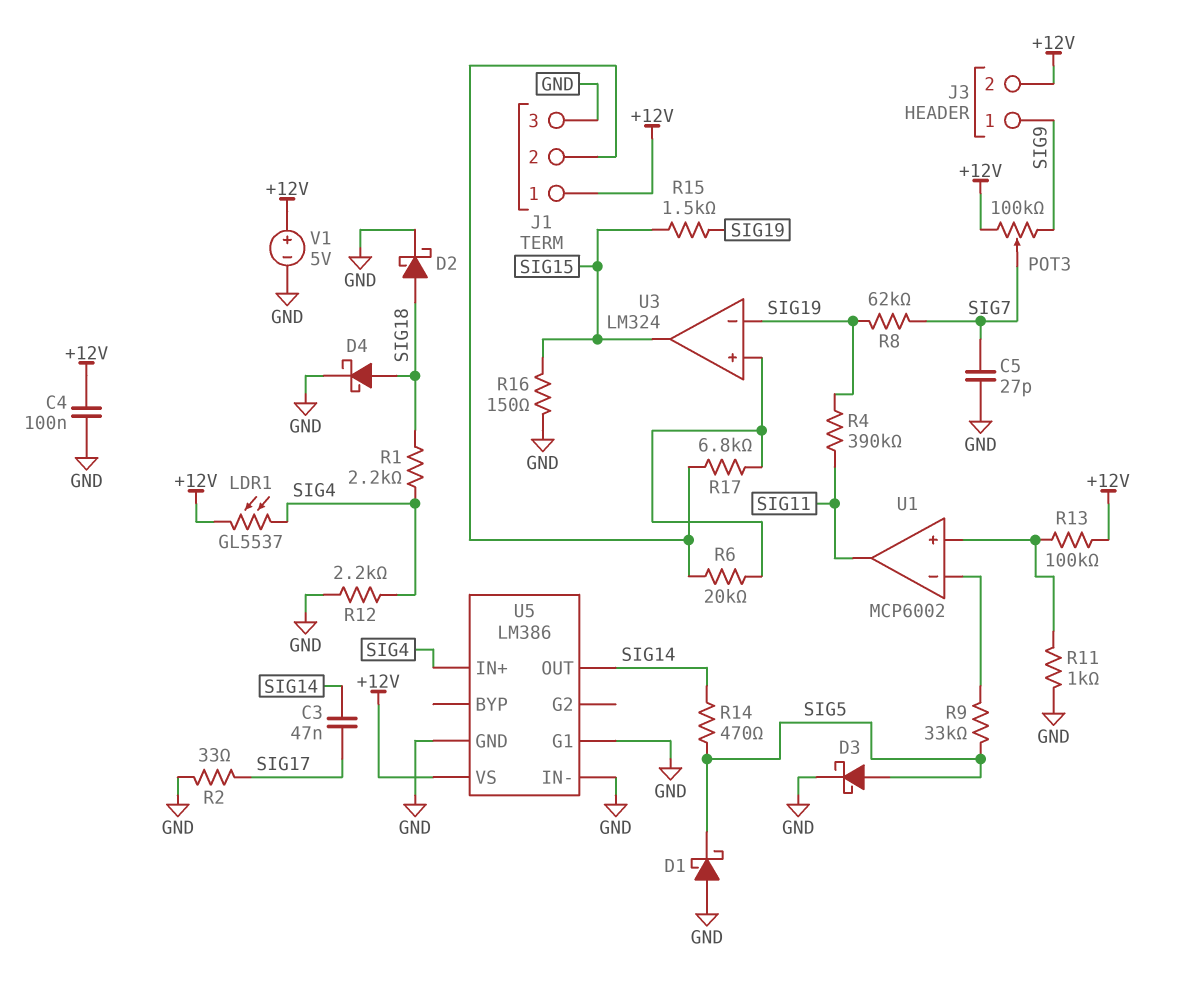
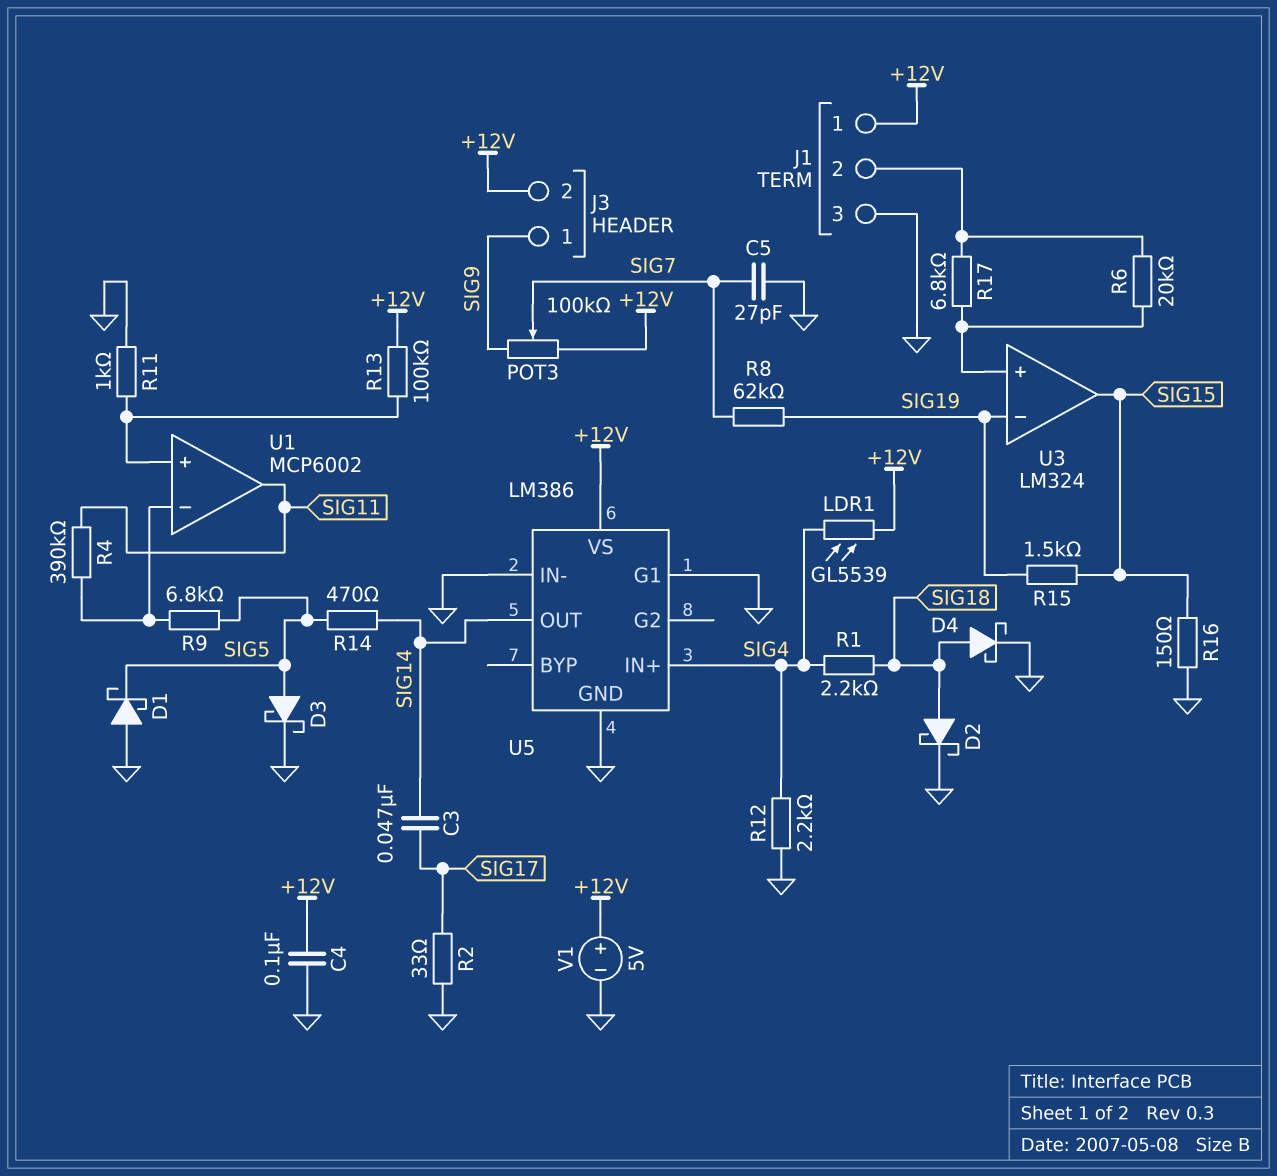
LDR1: GL5537 (+12V, SIG4) -> GL5539 (+12V, SIG4)
R4: 390k (SIG11, SIG19) -> 390k (SIG11, U1/in-)
R9: 33k (SIG5, U1/in-) -> 6.8k (SIG5, U1/in-)

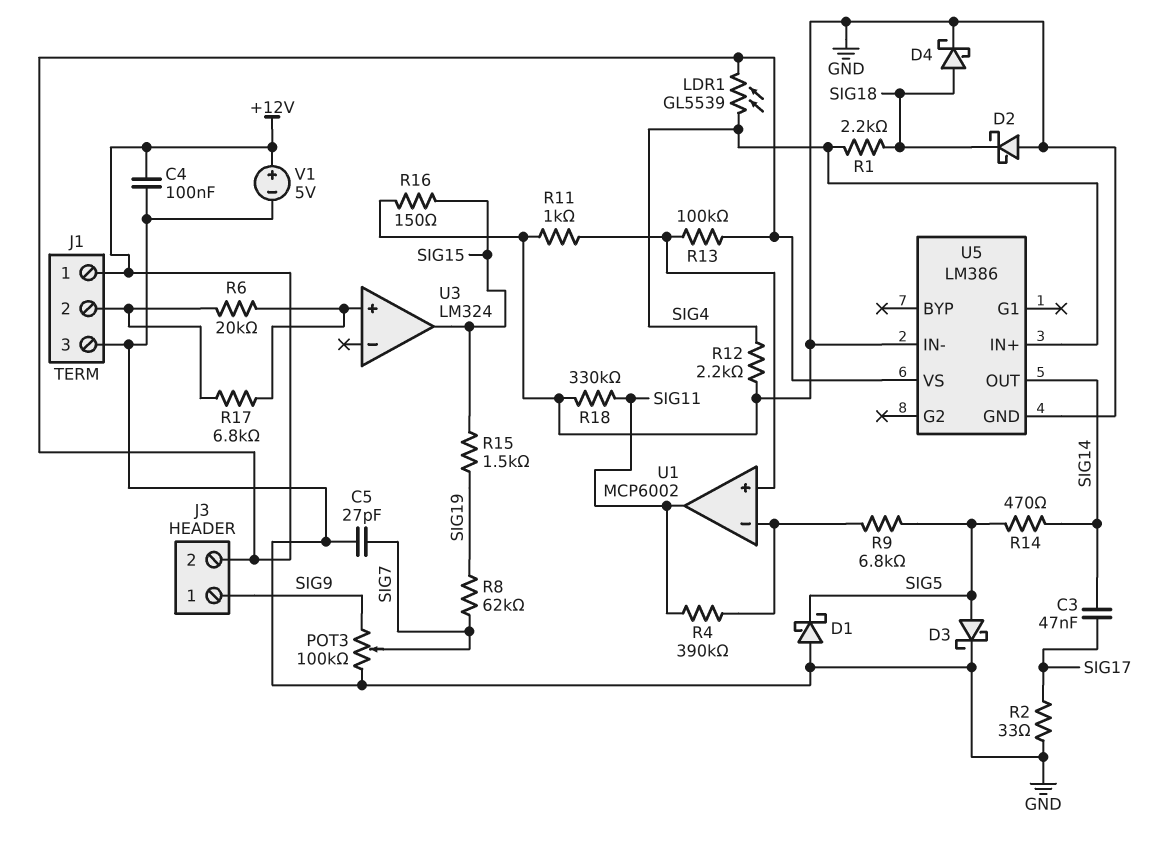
D2: schottky (A SIG18, K GND) -> schottky (A GND, K SIG18)
POT3: 100k (+12V, SIG9, wiper SIG7) -> 100k (GND, SIG9, wiper SIG7)
R18: none -> 330k (GND, SIG11)
U3 pin in-: SIG19 -> none
U5 pin G1: GND -> none

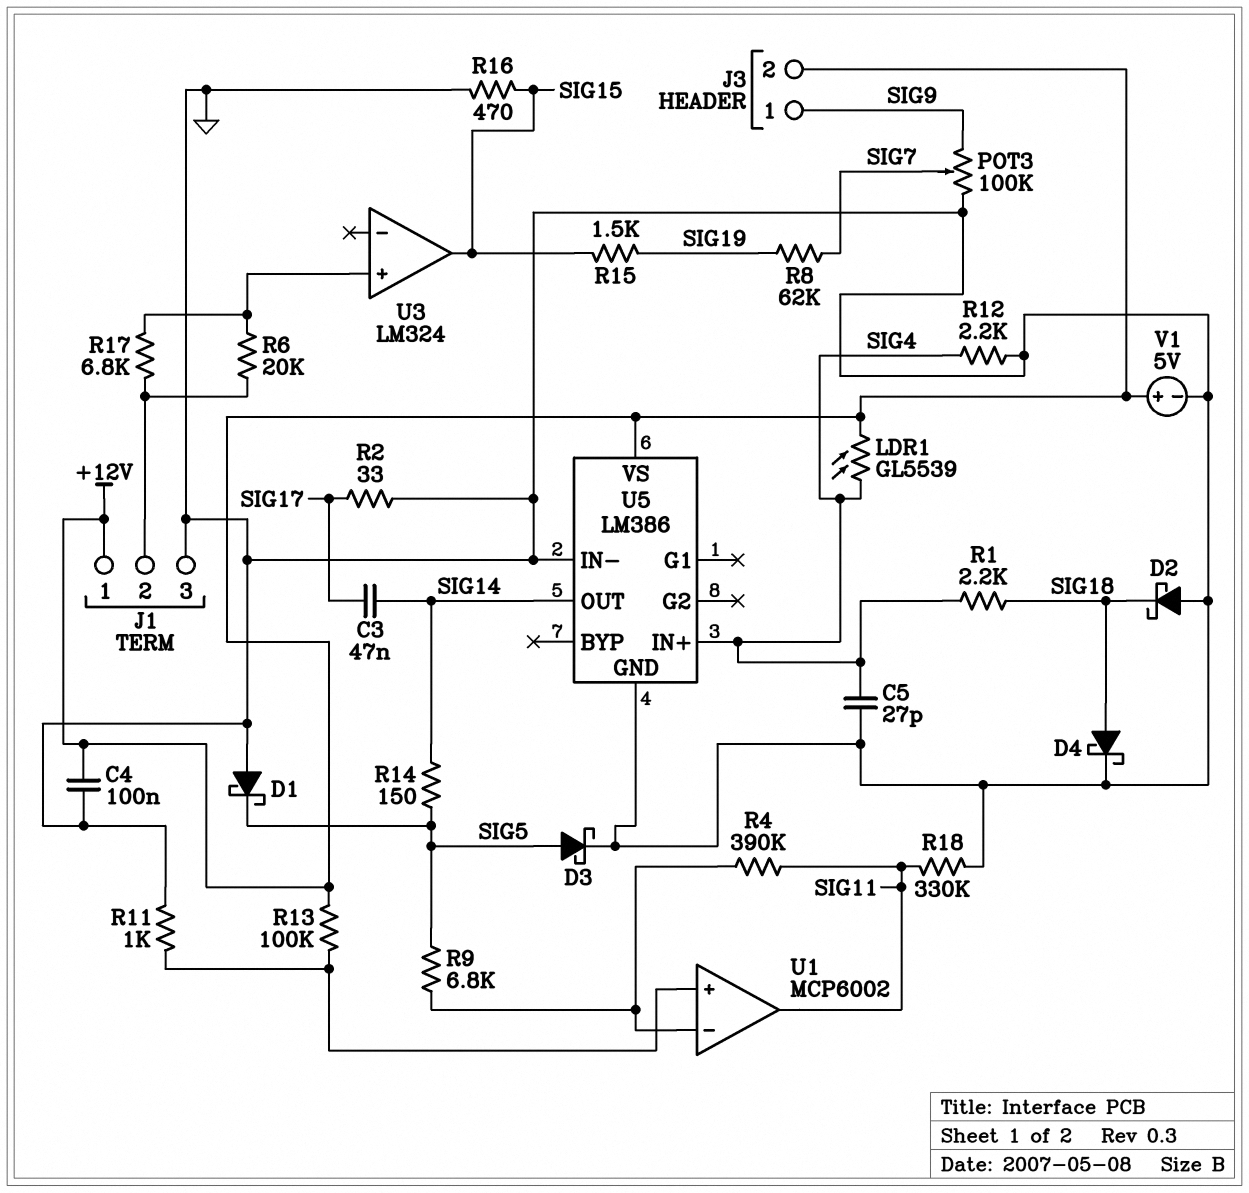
C5: 27pF (GND, SIG7) -> 27pF (GND, SIG4)
R14: 470 (SIG5, SIG14) -> 150 (SIG5, SIG14)
R16: 150 (GND, SIG15) -> 470 (GND, SIG15)

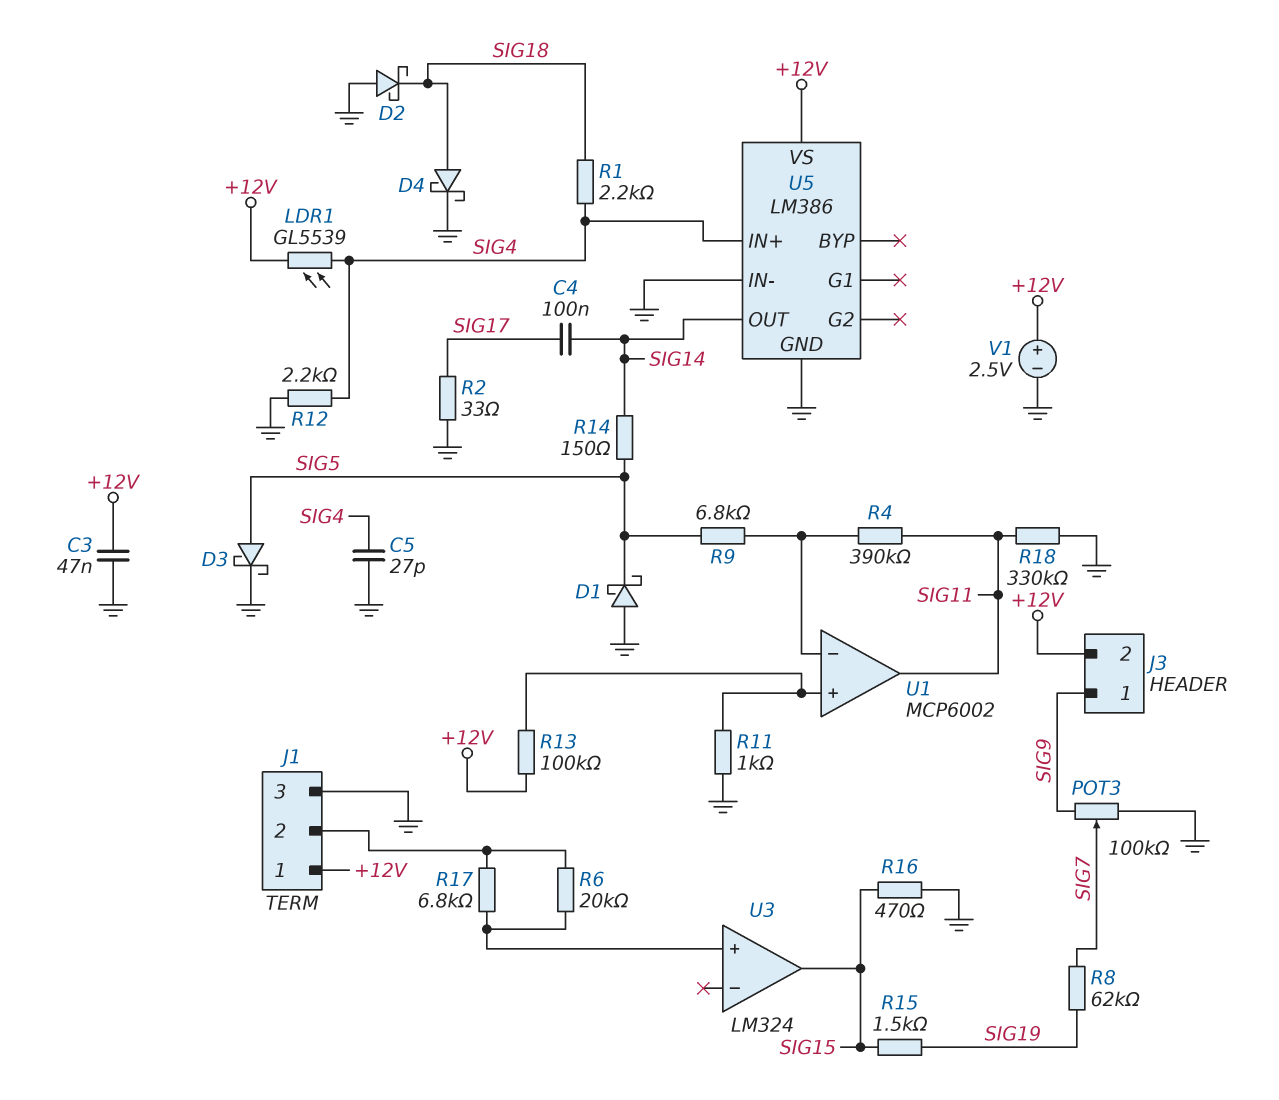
C3: 47nF (SIG14, SIG17) -> 47nF (+12V, GND)
C4: 100nF (+12V, GND) -> 100nF (SIG14, SIG17)
V1: 5V (plus +12V, minus GND) -> 2.5V (plus +12V, minus GND)

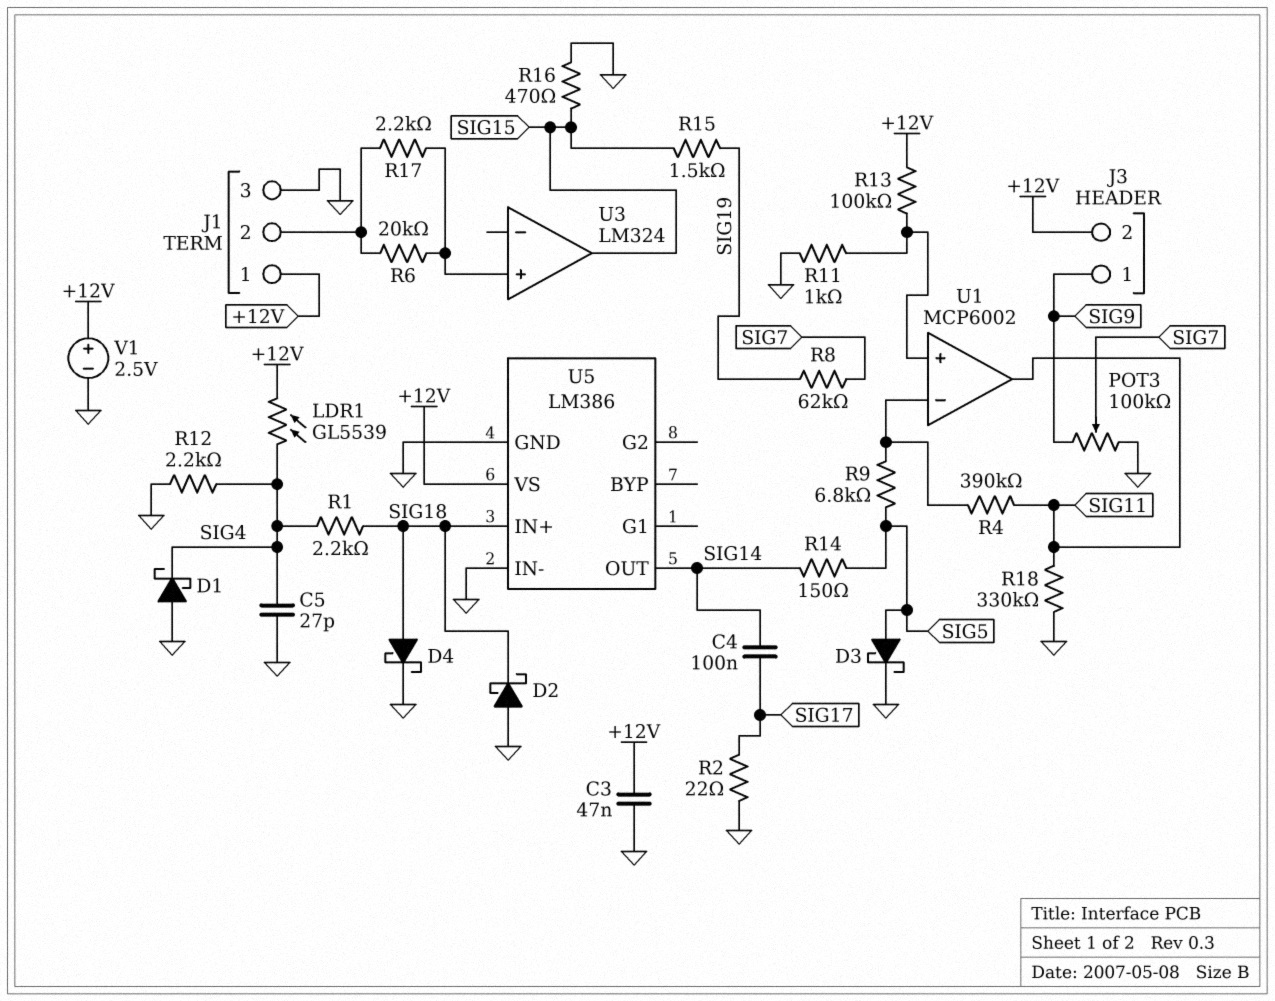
D1: schottky (A GND, K SIG5) -> schottky (A GND, K SIG4)
R2: 33 (GND, SIG17) -> 22 (GND, SIG17)
R17: 6.8k (J1/2, U3/in+) -> 2.2k (J1/2, U3/in+)
U5 pin IN+: SIG4 -> SIG18

